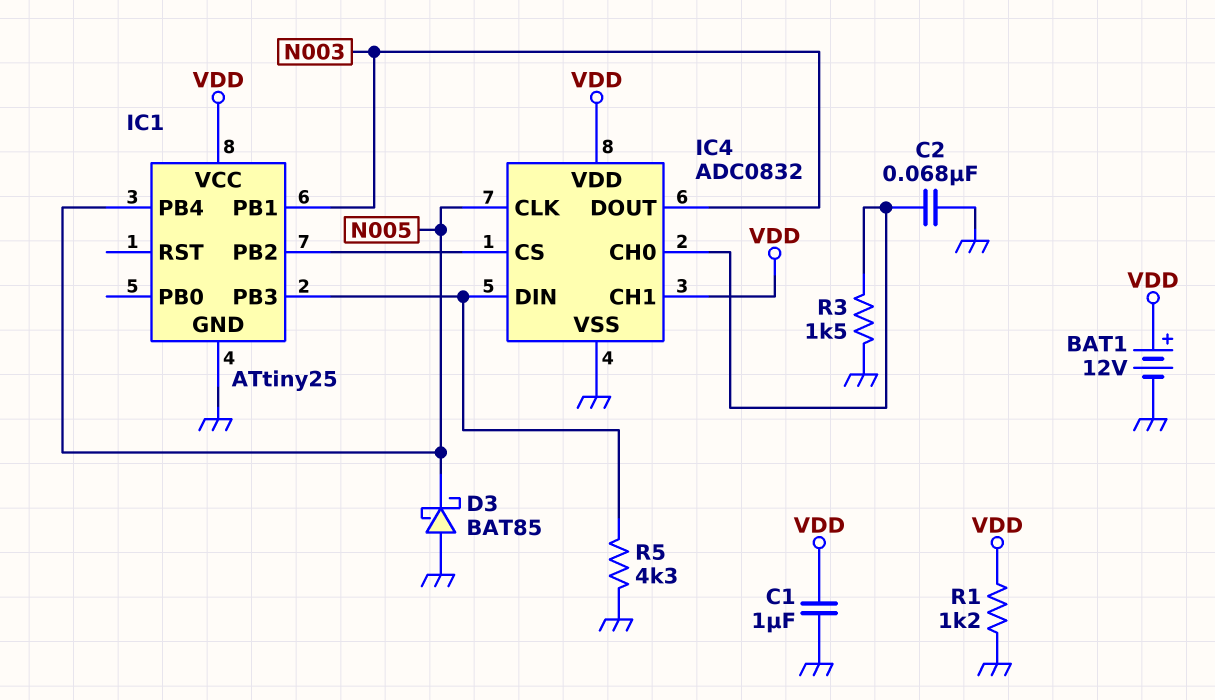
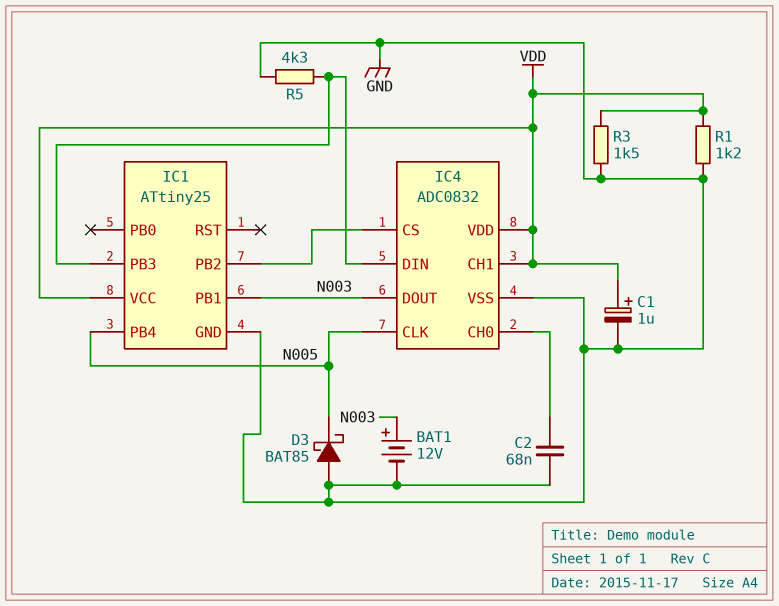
BAT1: 12V (plus VDD, minus GND) -> 12V (plus N003, minus GND)
C1: 1uF (GND, VDD) -> 1uF (plus VDD, minus GND)
R3: 1.5k (GND, IC4/CH0) -> 1.5k (GND, VDD)

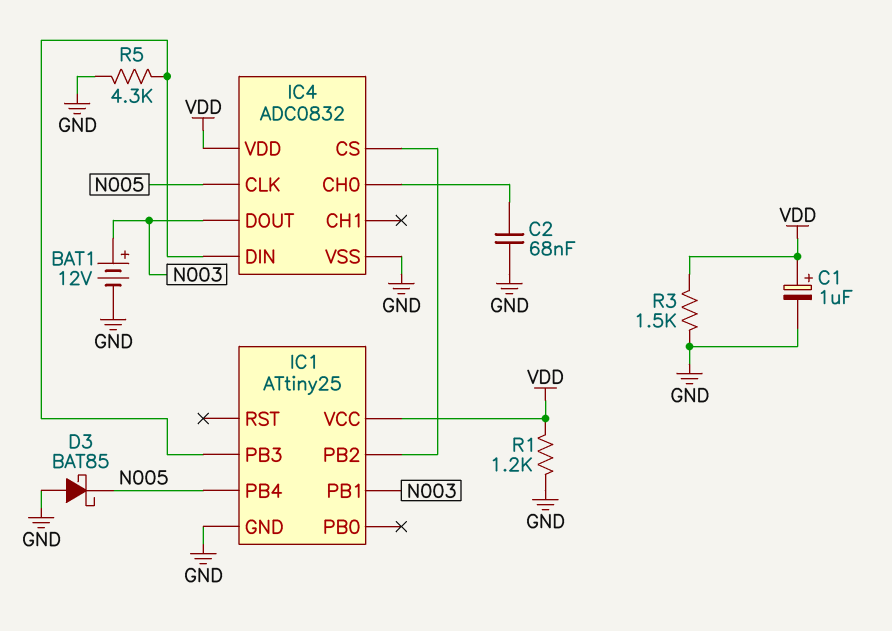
IC4 pin CH1: VDD -> none

